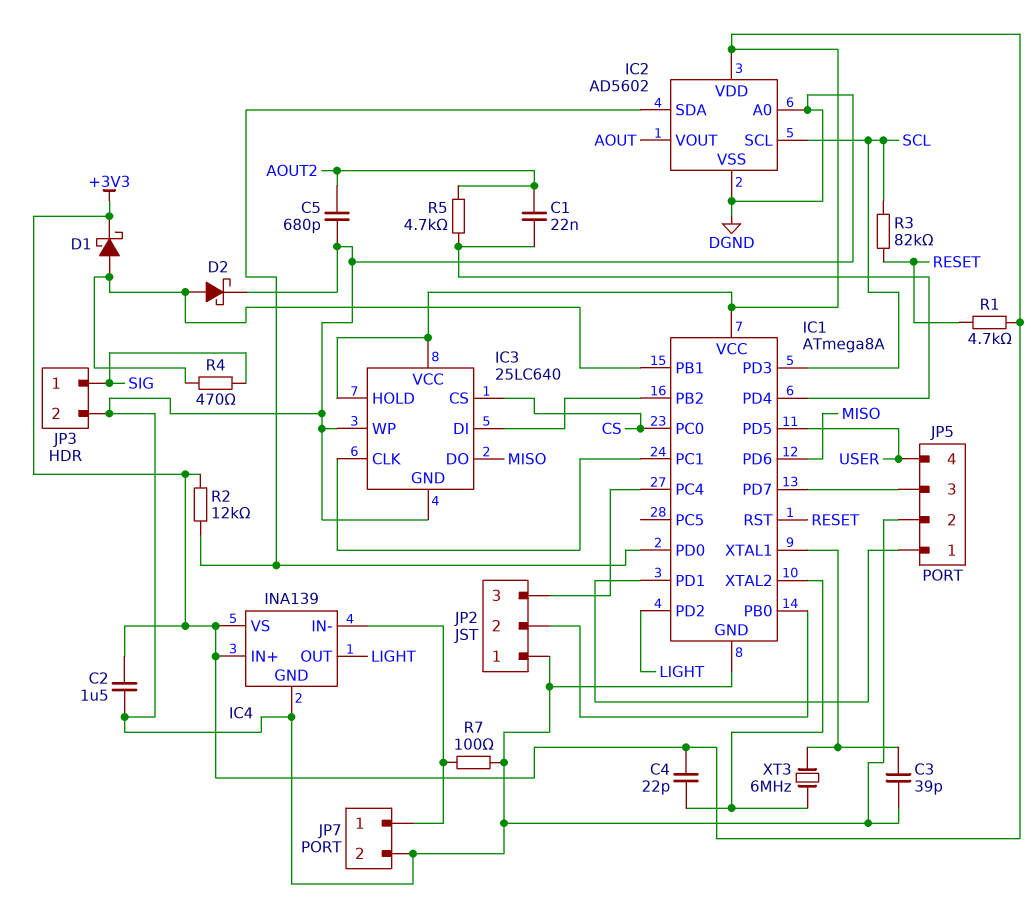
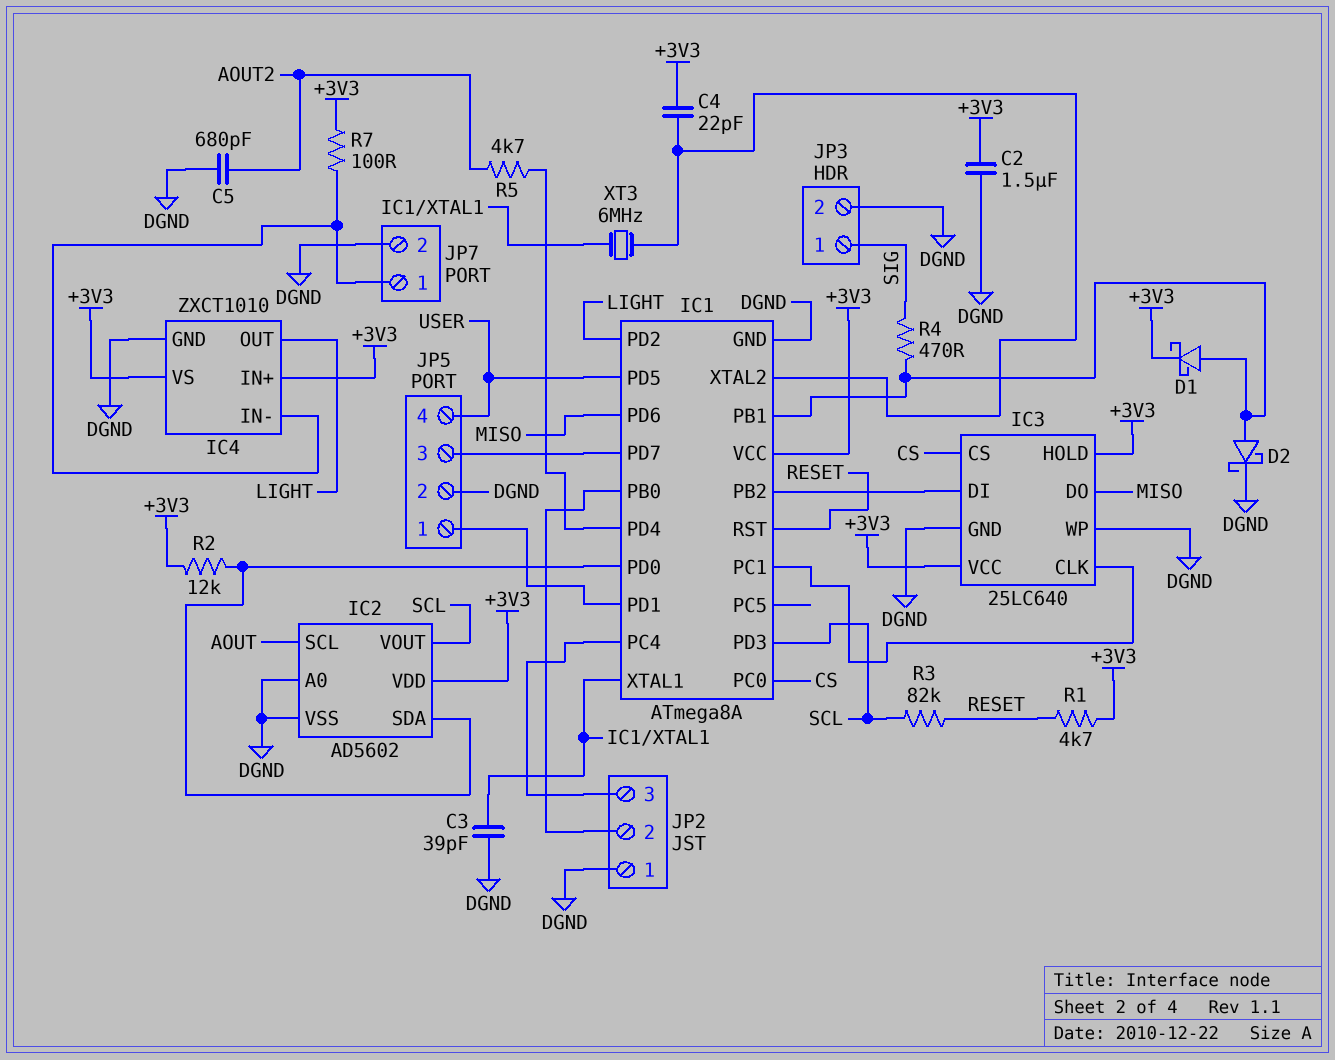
C1: 22nF (AOUT2, IC1/PD4) -> none
IC2 pin SCL: SCL -> AOUT
IC2 pin VOUT: AOUT -> SCL
IC4: INA139 -> ZXCT1010
R7: 100 (DGND, IC4/IN-) -> 100 (+3V3, IC4/IN-)

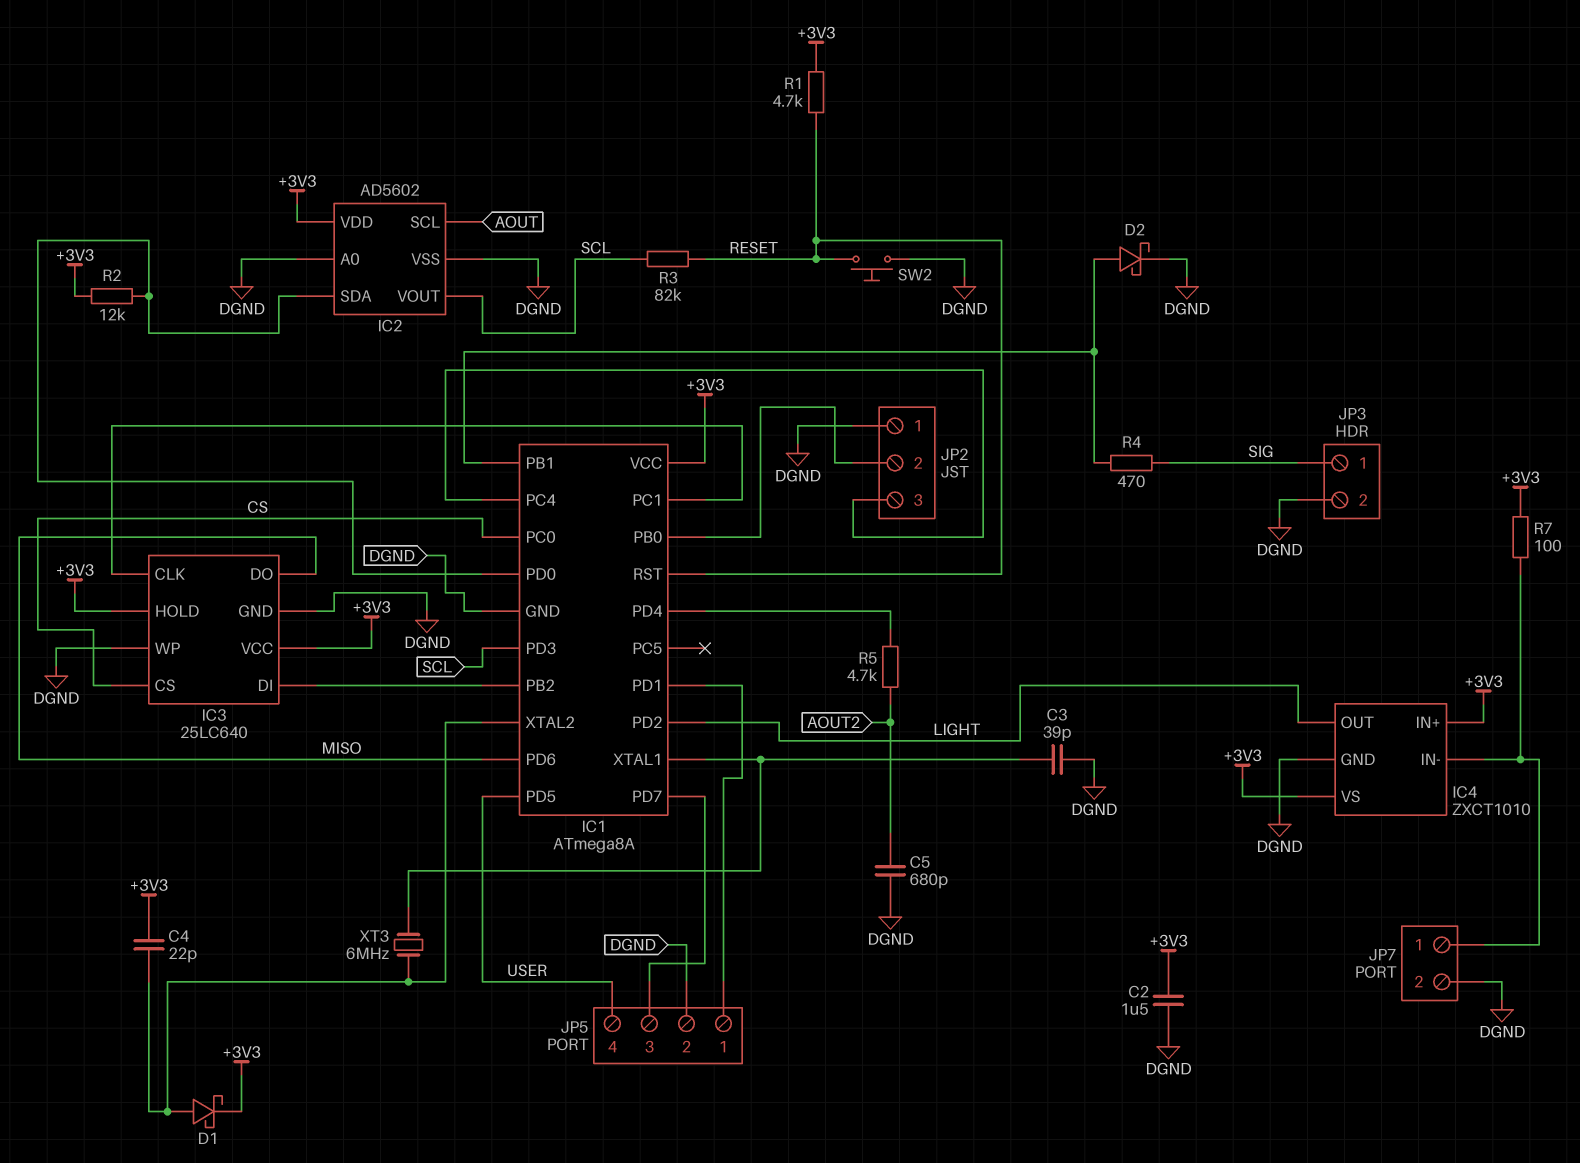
D1: schottky (A IC1/PB1, K +3V3) -> schottky (A IC1/XTAL2, K +3V3)
SW2: none -> button (DGND, RESET)

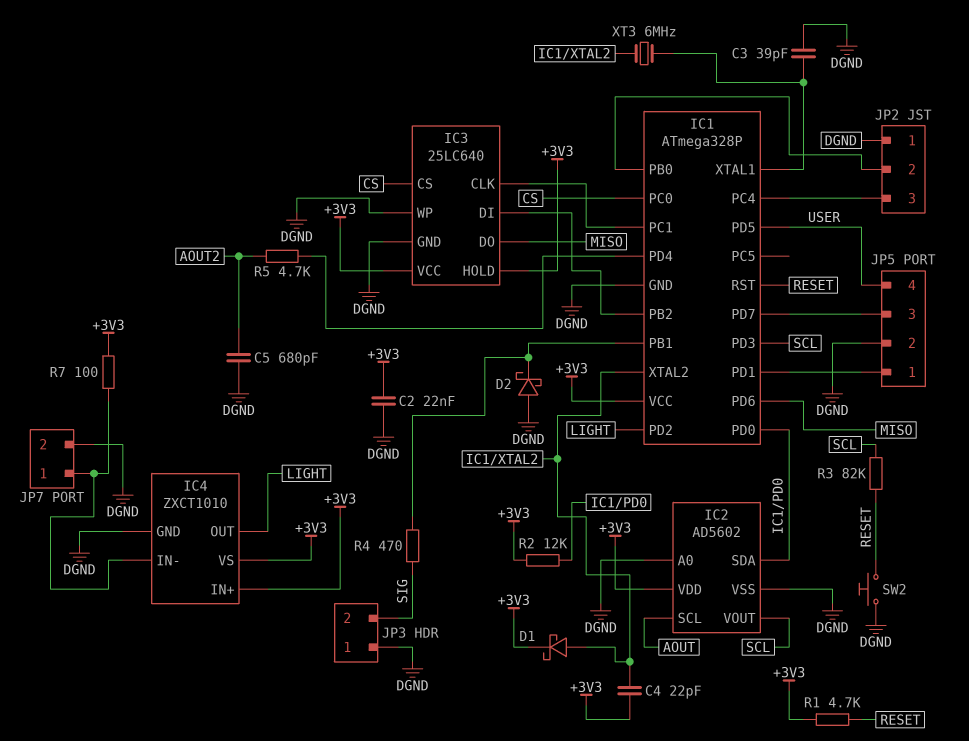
C2: 1.5uF (+3V3, DGND) -> 22nF (+3V3, DGND)
D2: schottky (A IC1/PB1, K DGND) -> schottky (A DGND, K IC1/PB1)
IC1: ATmega8A -> ATmega328P
JP3 pin 1: SIG -> DGND
JP3 pin 2: DGND -> SIG

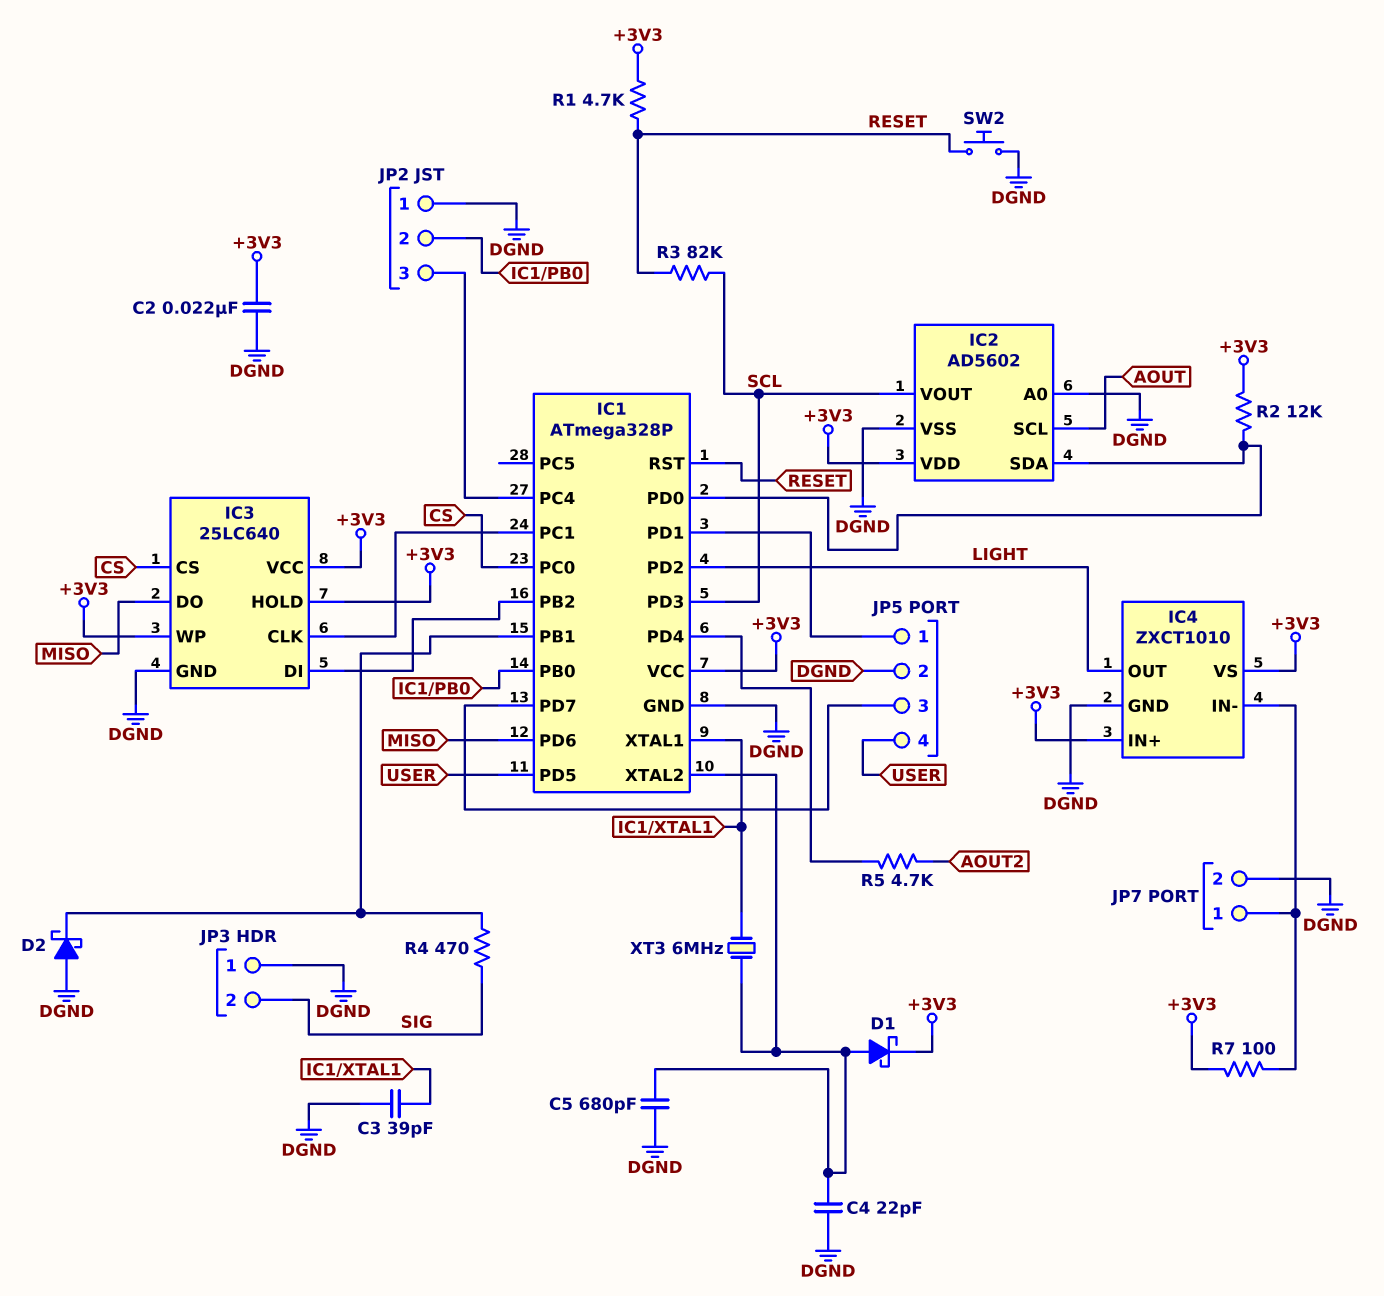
C4: 22pF (+3V3, IC1/XTAL2) -> 22pF (DGND, IC1/XTAL2)
C5: 680pF (AOUT2, DGND) -> 680pF (DGND, IC1/XTAL2)
IC3 pin WP: DGND -> +3V3

